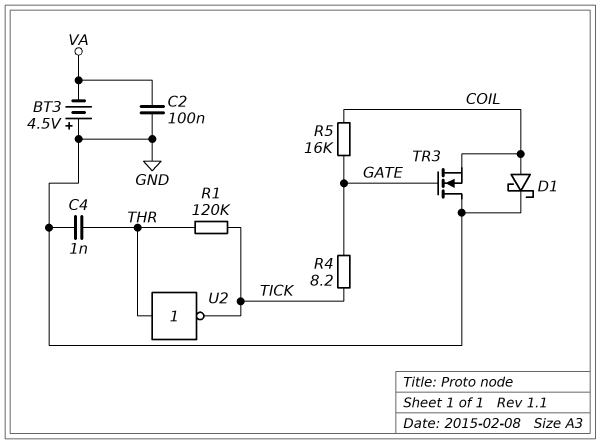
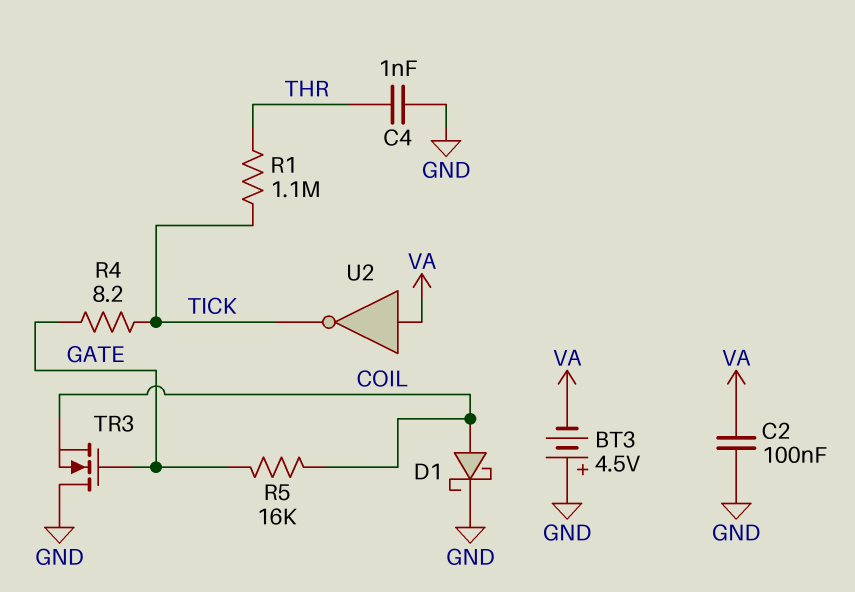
R1: 120k (THR, TICK) -> 1.1M (THR, TICK)
U2: NOT (in THR, out TICK) -> NOT (in VA, out TICK)

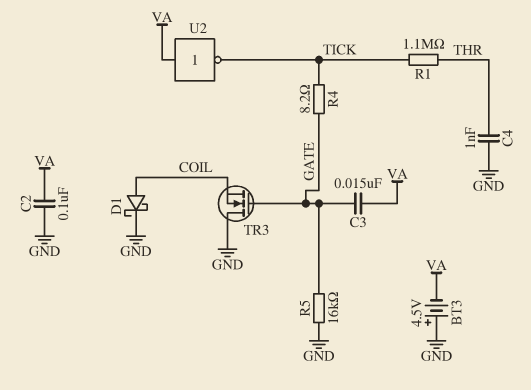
C3: none -> 15nF (GATE, VA)
R5: 16k (COIL, GATE) -> 16k (GATE, GND)

